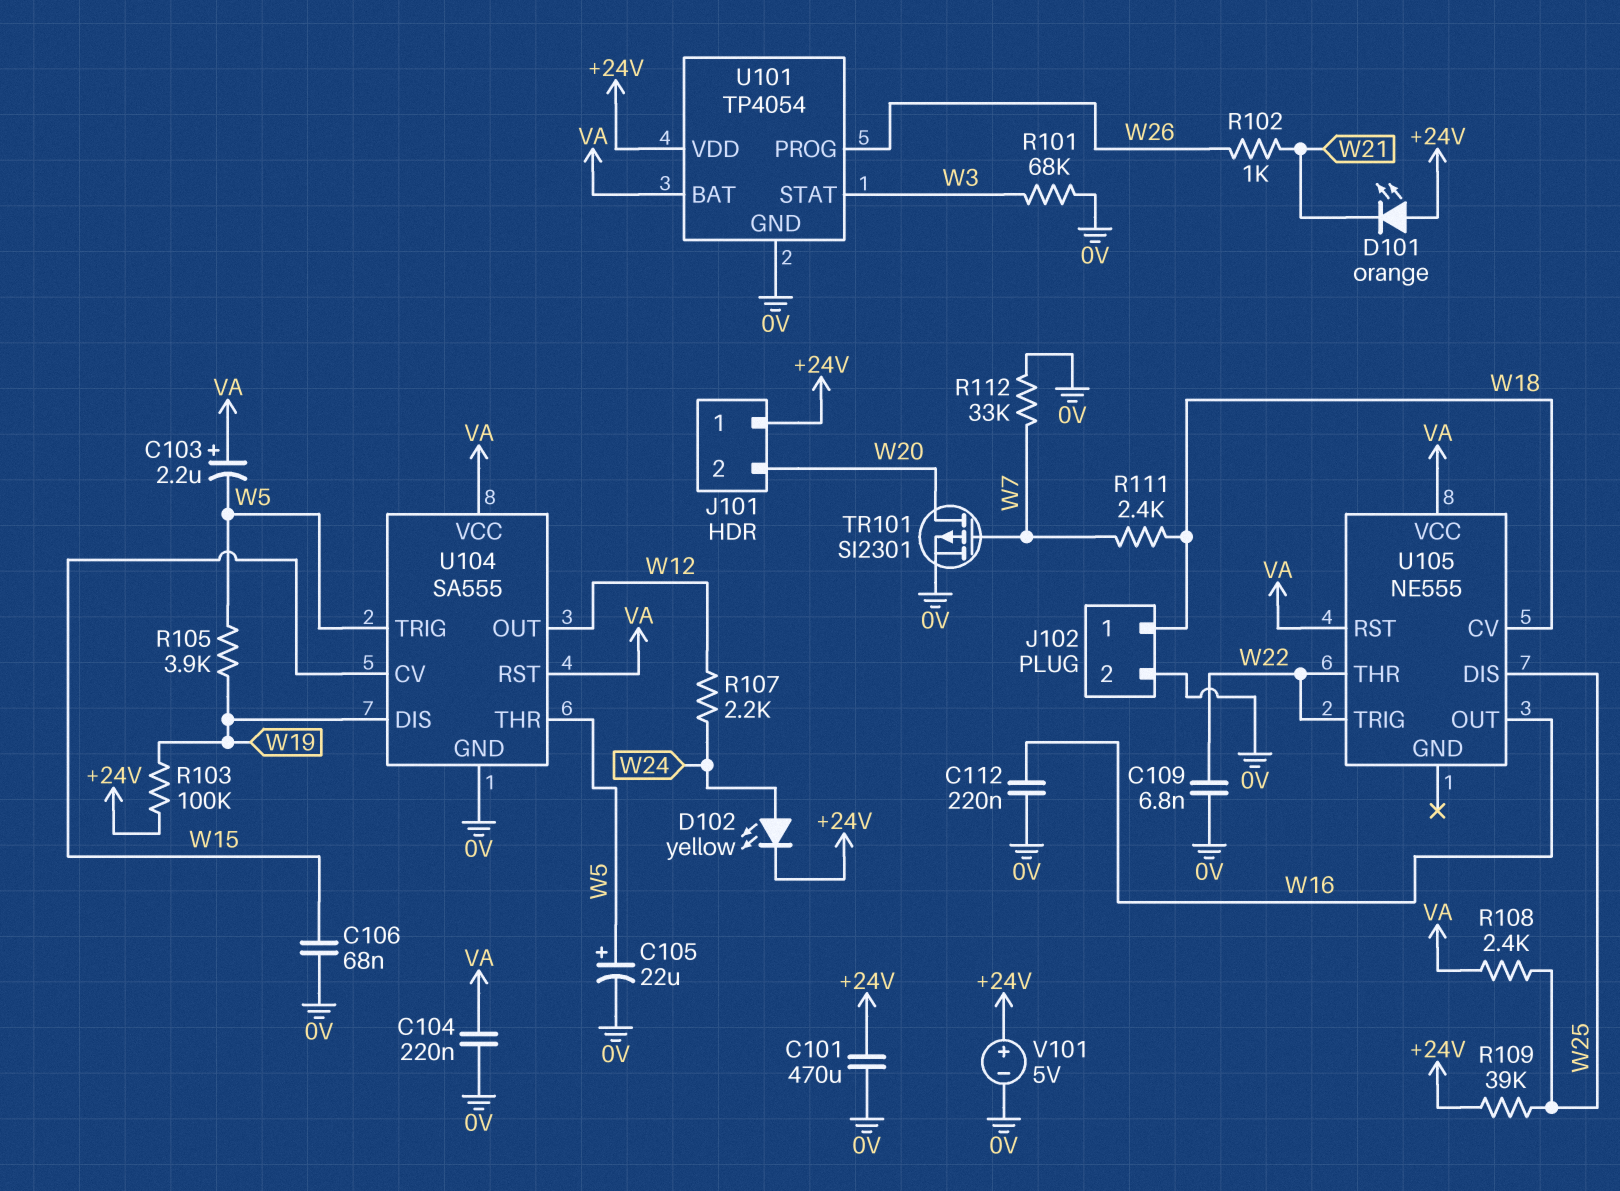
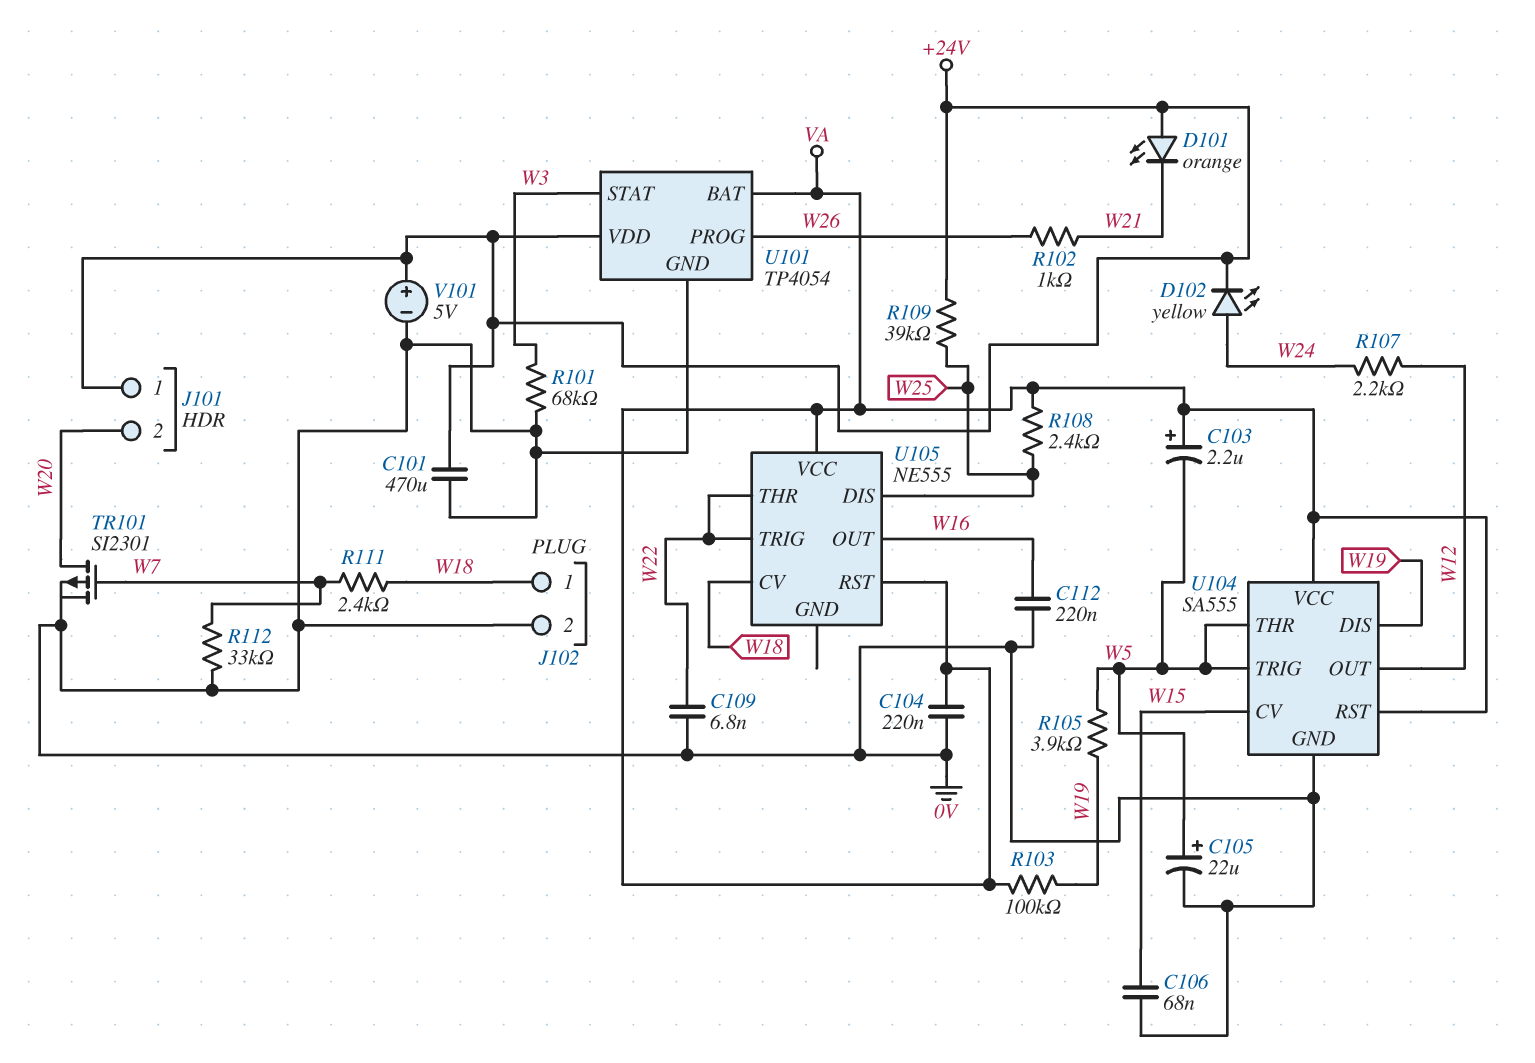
R103: 100k (+24V, W19) -> 100k (VA, W19)

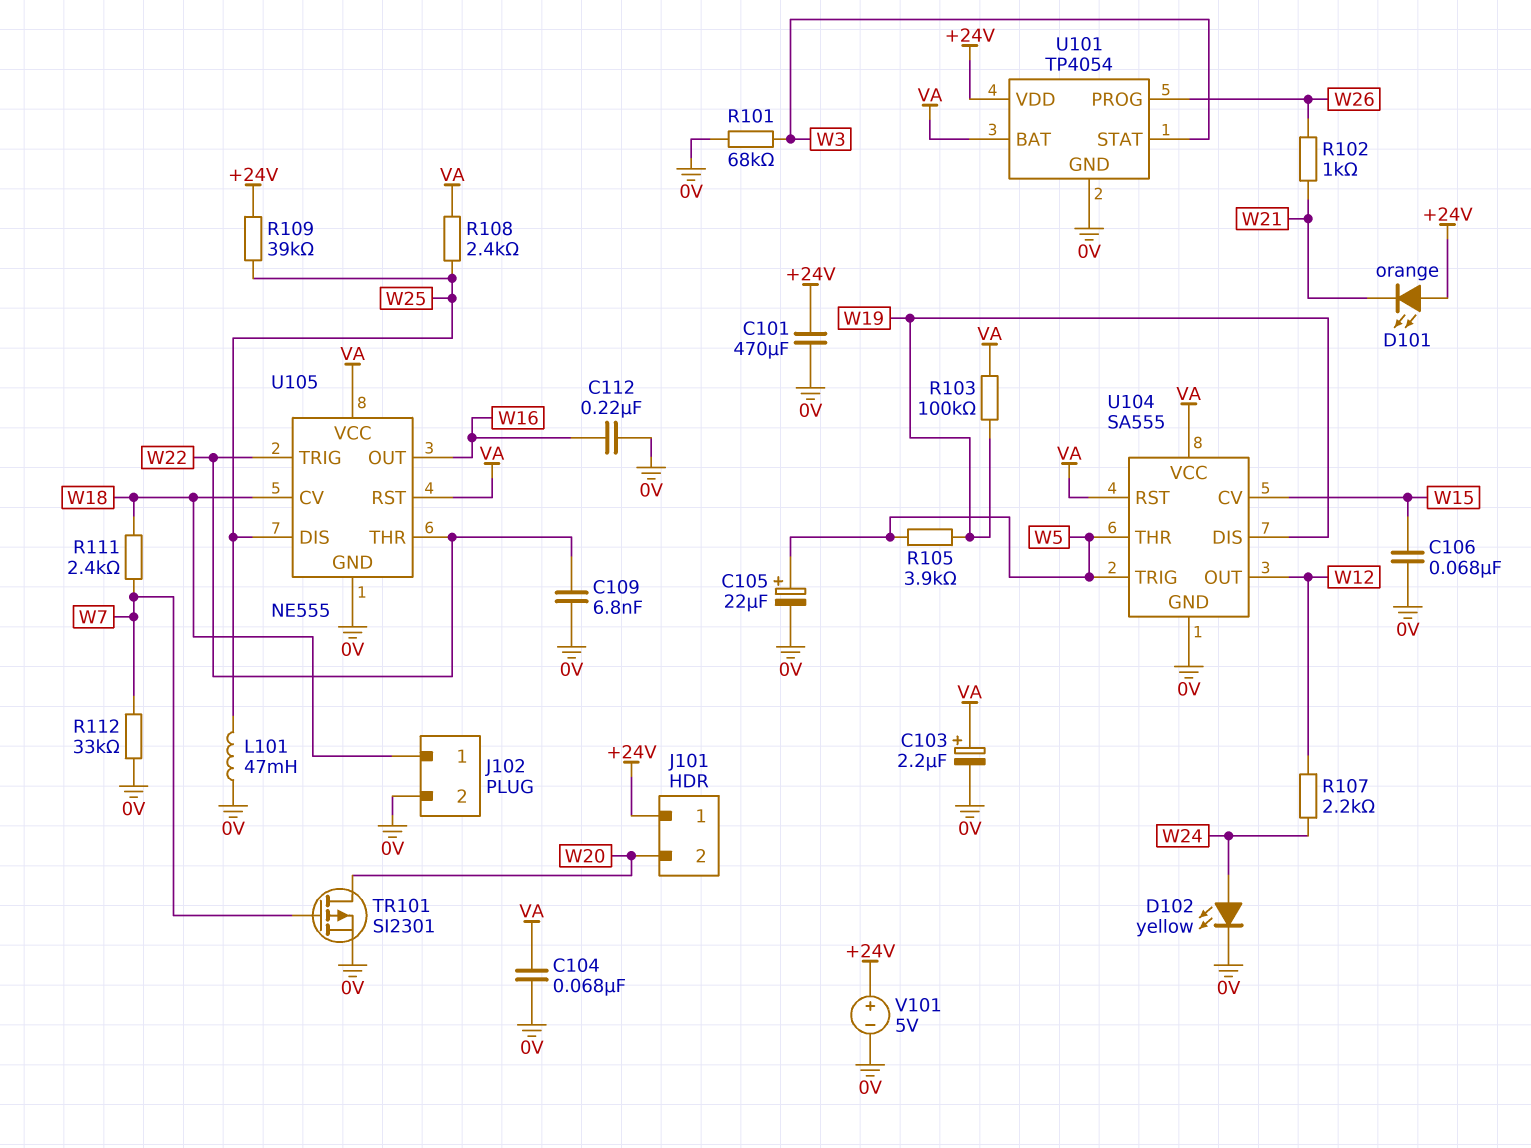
C103: 2.2uF (plus VA, minus W5) -> 2.2uF (plus VA, minus 0V)
C104: 220nF (0V, VA) -> 68nF (0V, VA)
D102: LED yellow (A W24, K +24V) -> LED yellow (A W24, K 0V)
L101: none -> 47mH (0V, W25)
U105 pin GND: none -> 0V

